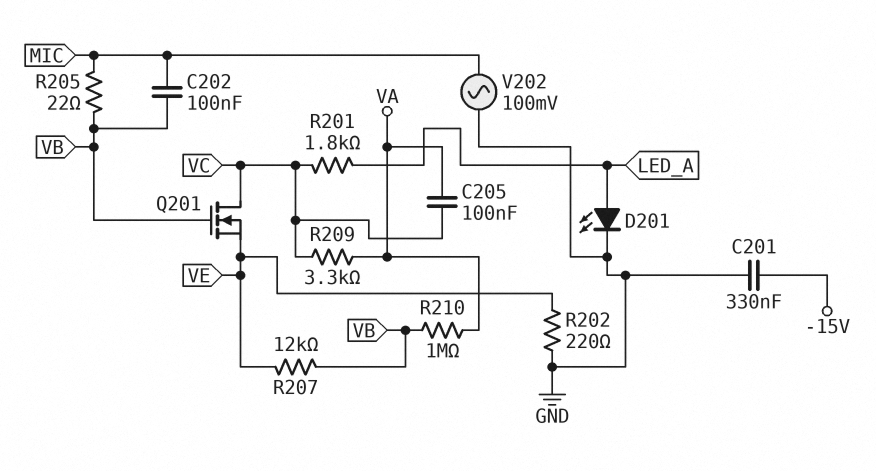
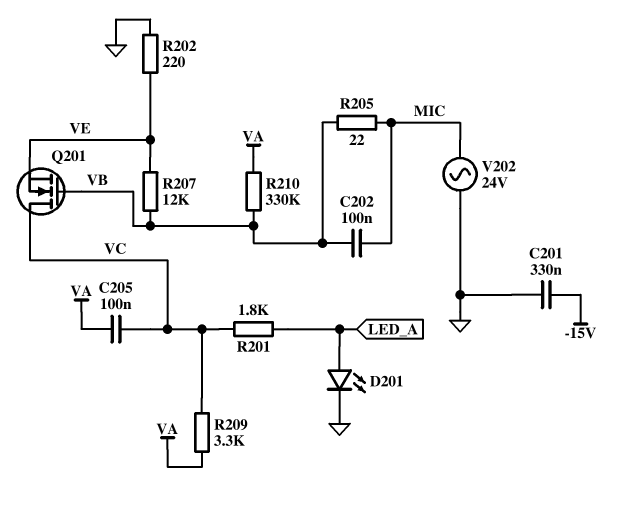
R210: 1M (VA, VB) -> 330k (VA, VB)
V202: AC 100mV (GND, MIC) -> AC 24V (GND, MIC)

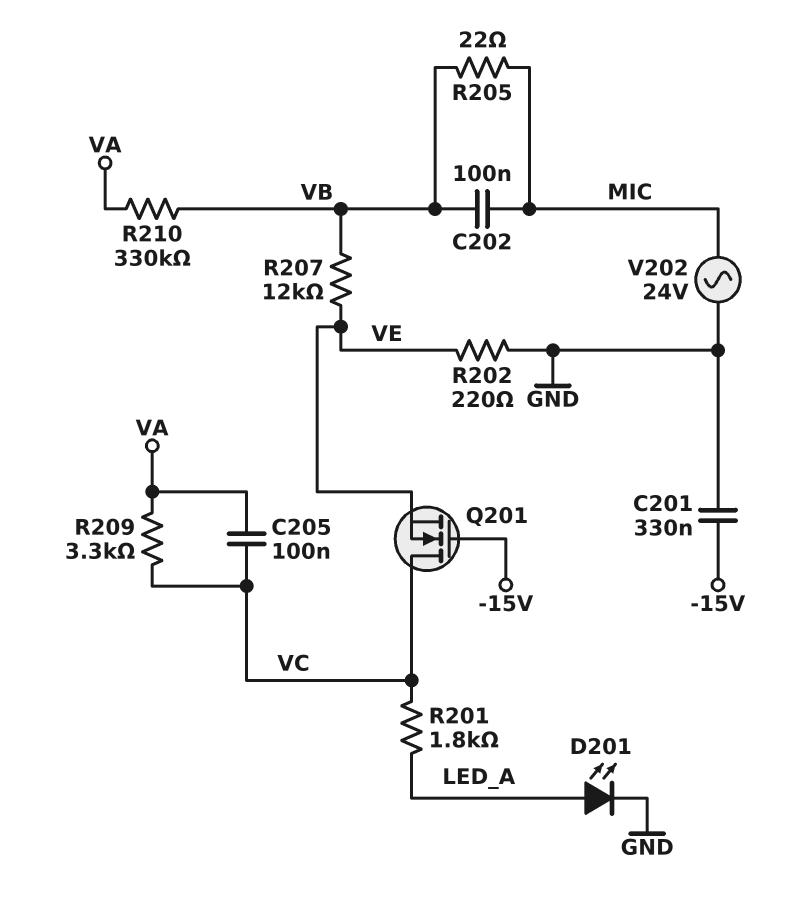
Q201: NMOS (G VB, D VC, S VE) -> NMOS (G -15V, D VC, S VE)

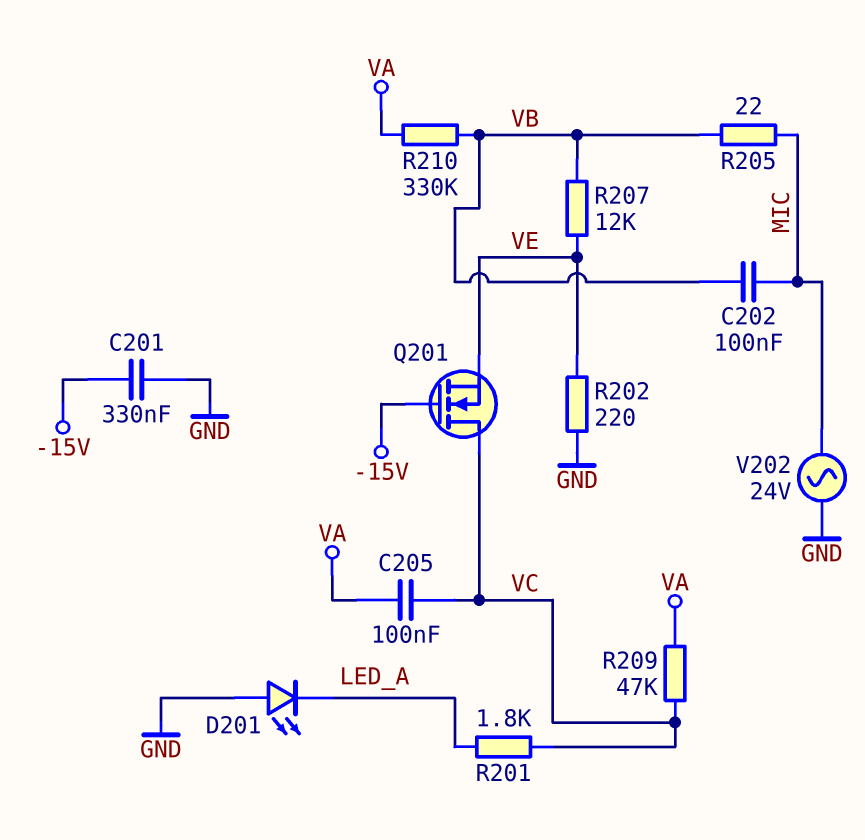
D201: LED (A LED_A, K GND) -> LED (A GND, K LED_A)
R209: 3.3k (VA, VC) -> 47k (VA, VC)

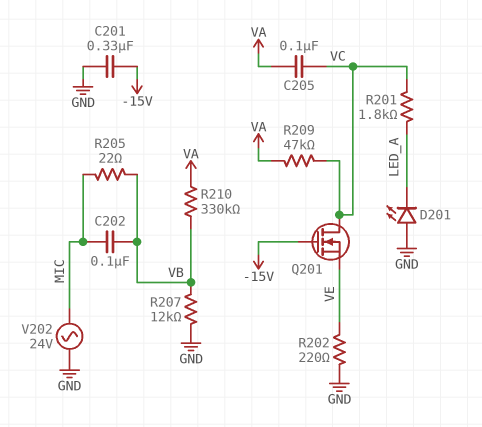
R207: 12k (VB, VE) -> 12k (GND, VB)

